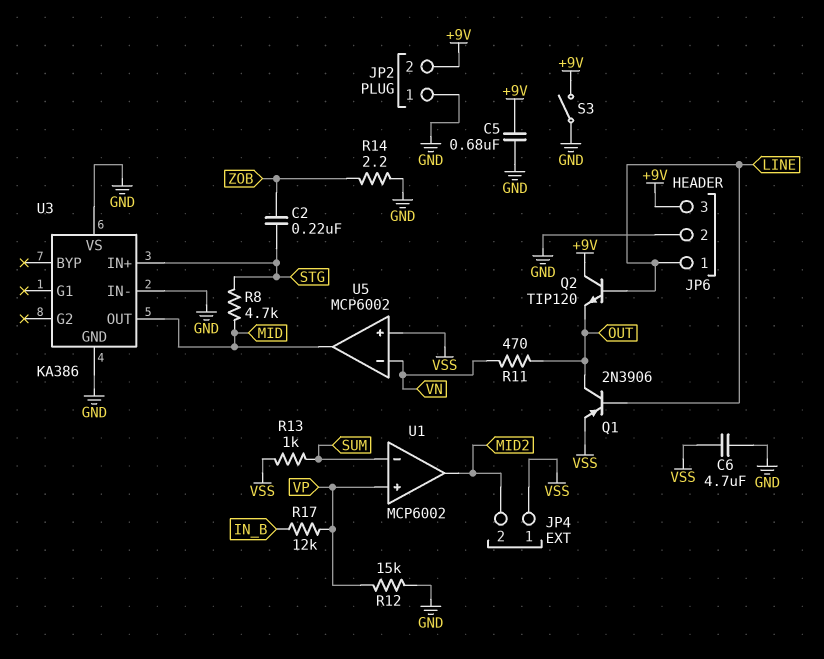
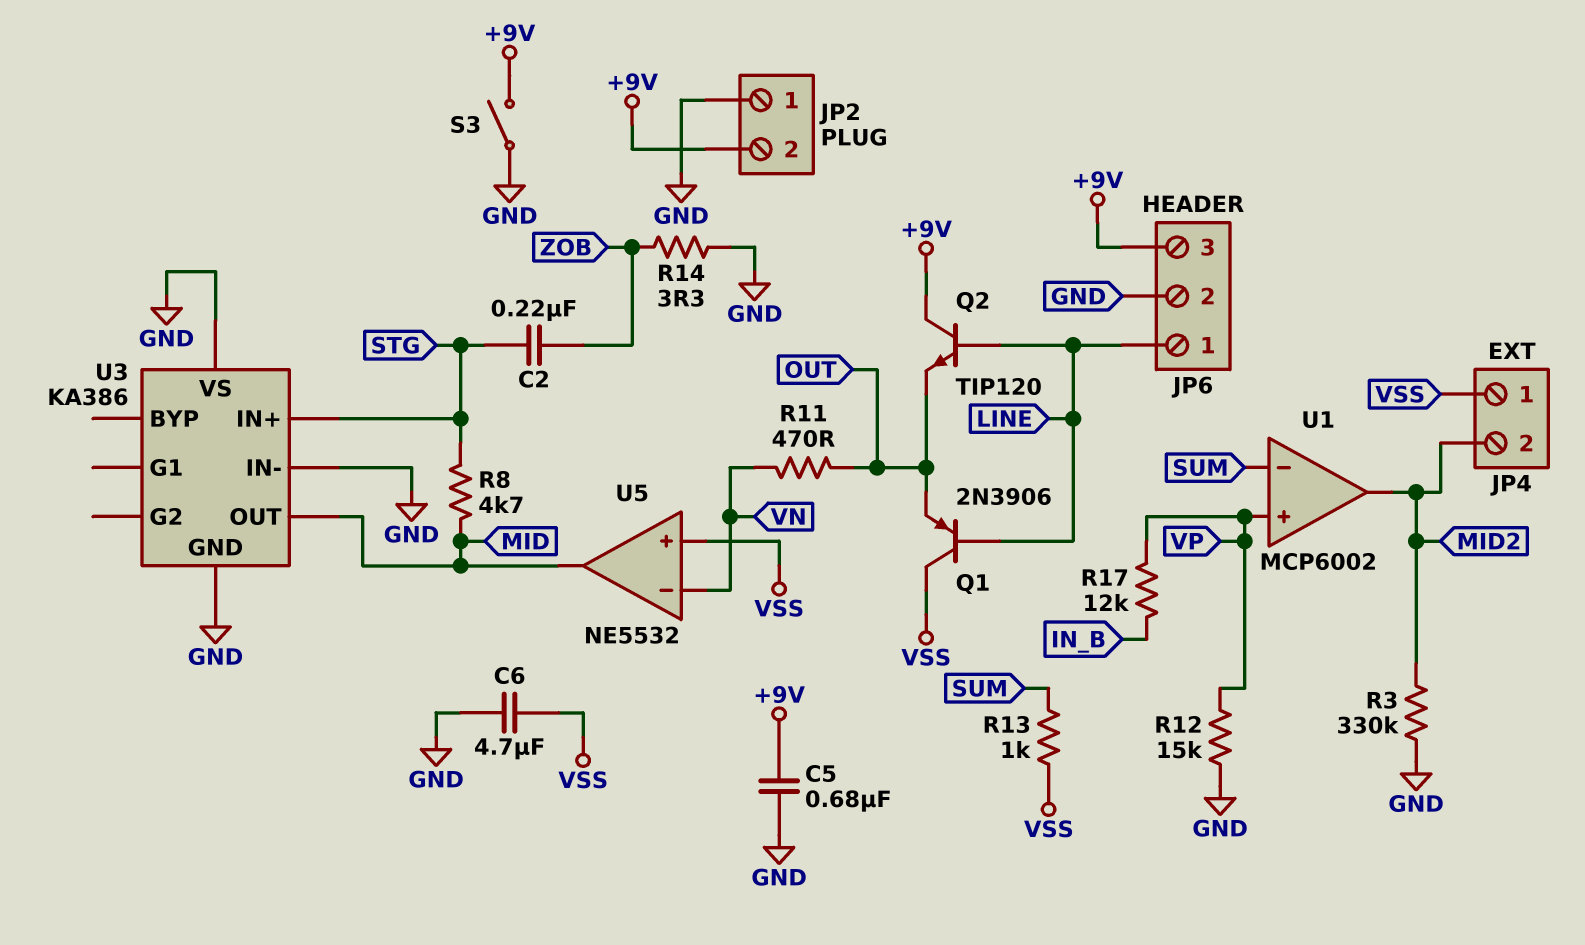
Q1: PNP 2N3906 (B LINE, C OUT, E VSS) -> PNP 2N3906 (B LINE, C VSS, E OUT)
R3: none -> 330k (GND, MID2)
R14: 2.2 (GND, ZOB) -> 3.3 (GND, ZOB)
U5: MCP6002 -> NE5532

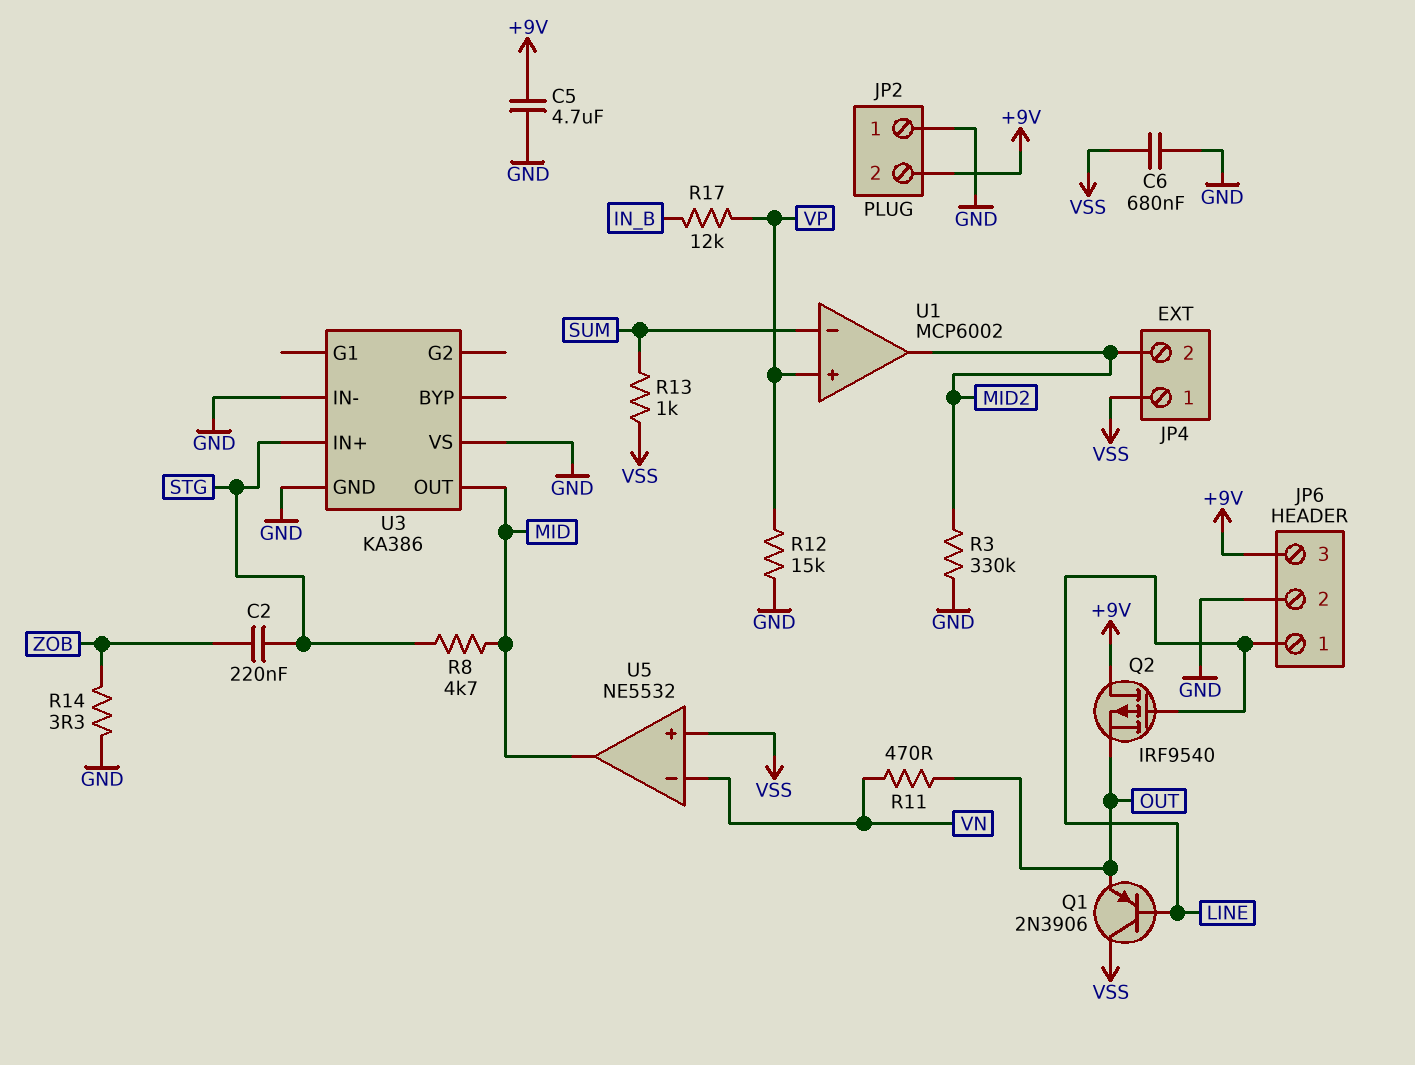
C5: 680nF (+9V, GND) -> 4.7uF (+9V, GND)
C6: 4.7uF (GND, VSS) -> 680nF (GND, VSS)
Q2: NPN TIP120 (B LINE, C +9V, E OUT) -> PMOS IRF9540 (G LINE, D +9V, S OUT)
S3: switch (+9V, GND) -> none

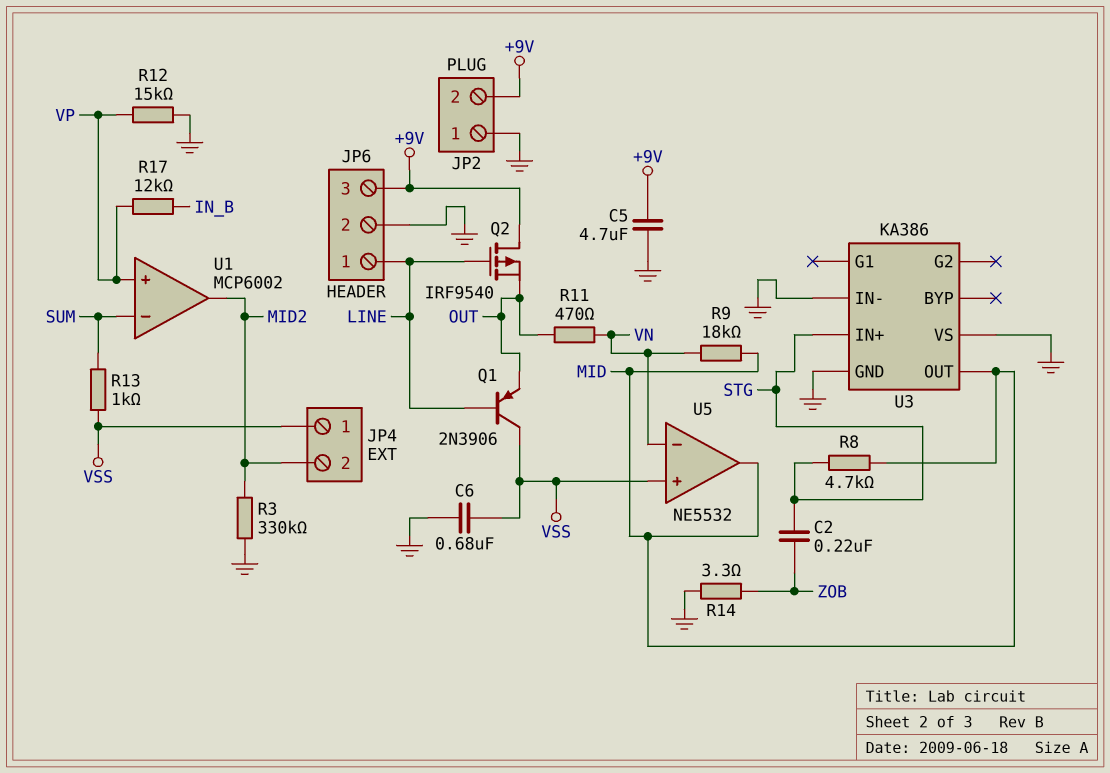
R9: none -> 18k (MID, VN)

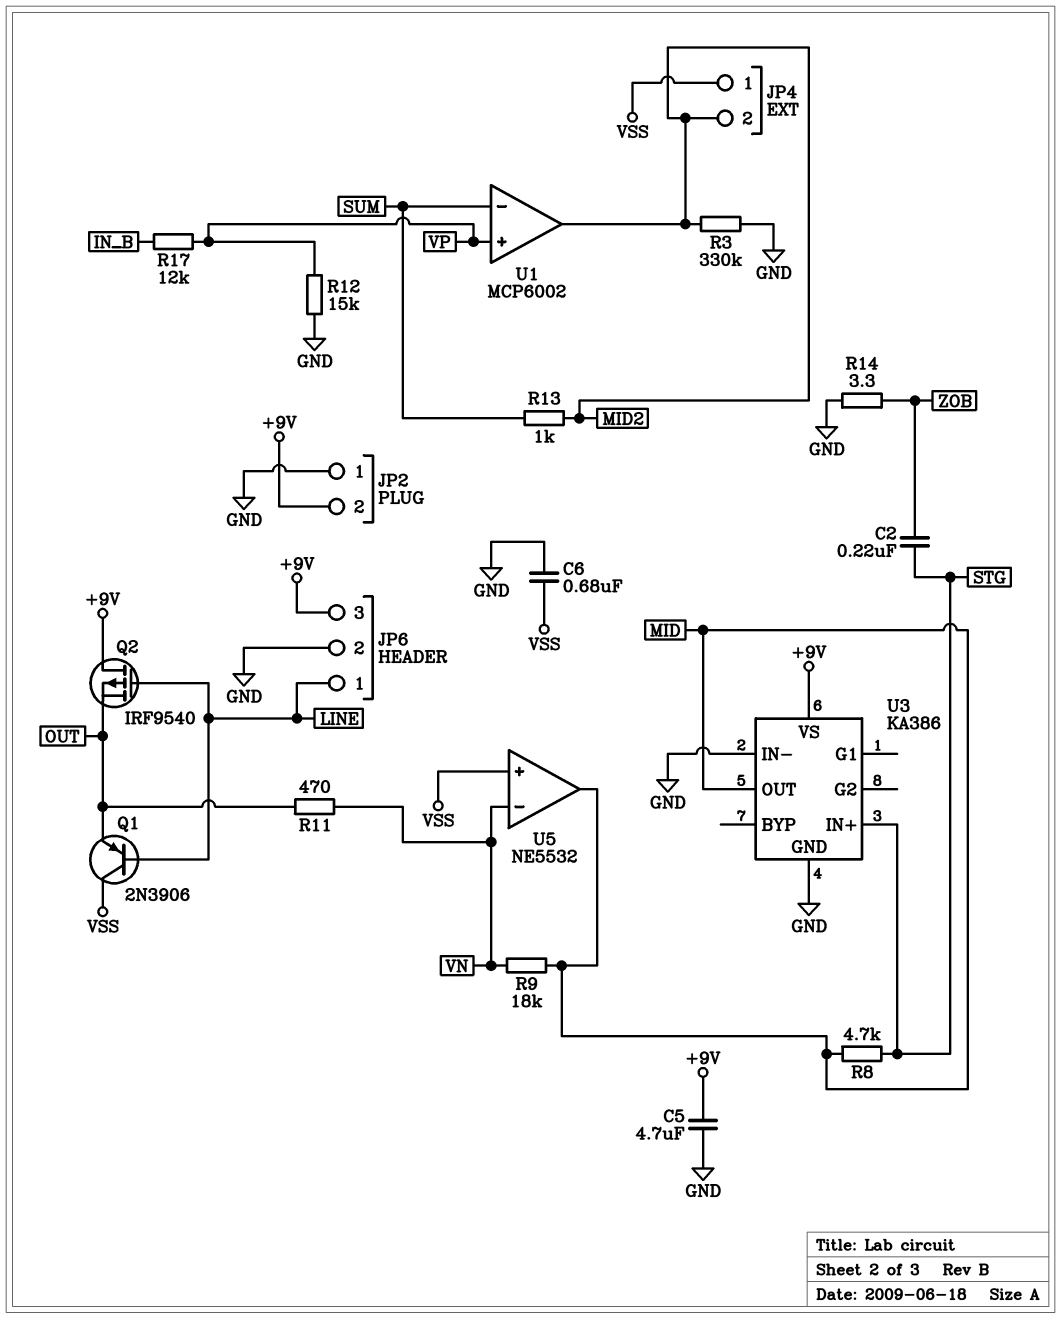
R13: 1k (SUM, VSS) -> 1k (MID2, SUM)
U3 pin VS: GND -> +9V

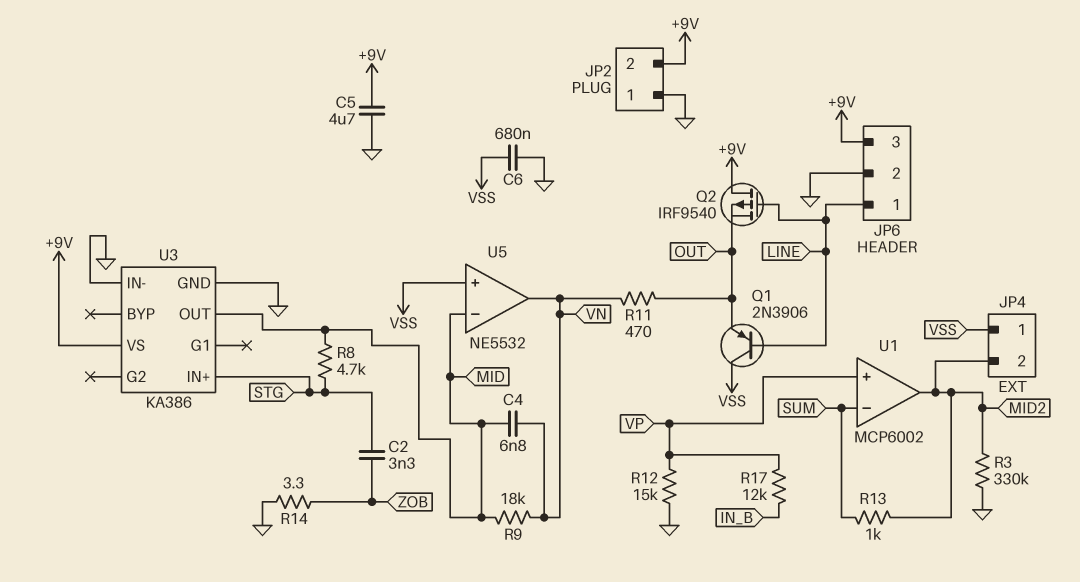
C2: 220nF (STG, ZOB) -> 3.3nF (STG, ZOB)
C4: none -> 6.8nF (MID, VN)
U5 pin in-: VN -> MID
U5 pin out: MID -> VN

